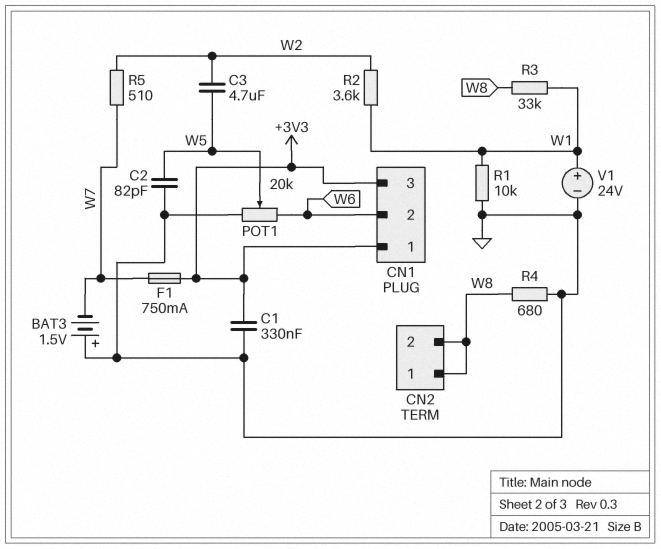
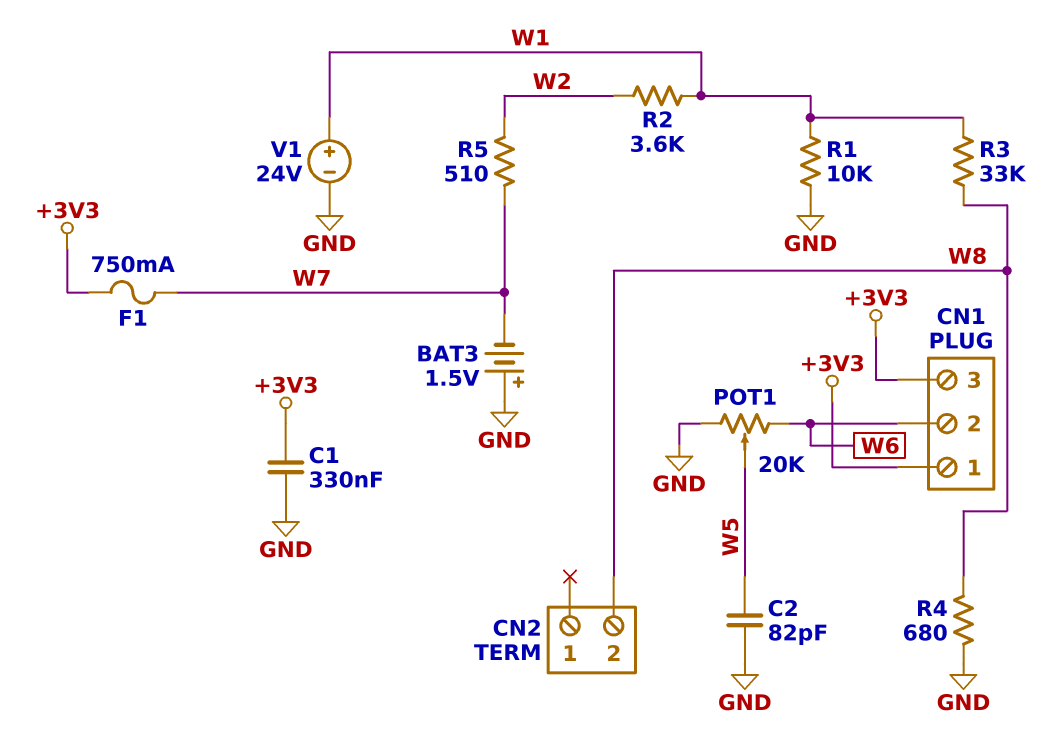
C3: 4.7uF (W2, W5) -> none
CN2 pin 1: W8 -> none

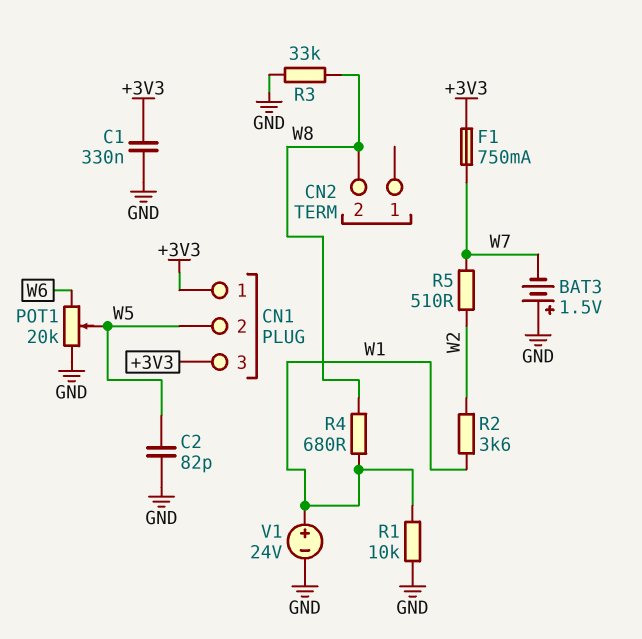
CN1 pin 2: W6 -> W5
R3: 33k (W1, W8) -> 33k (GND, W8)
R4: 680 (GND, W8) -> 680 (W1, W8)

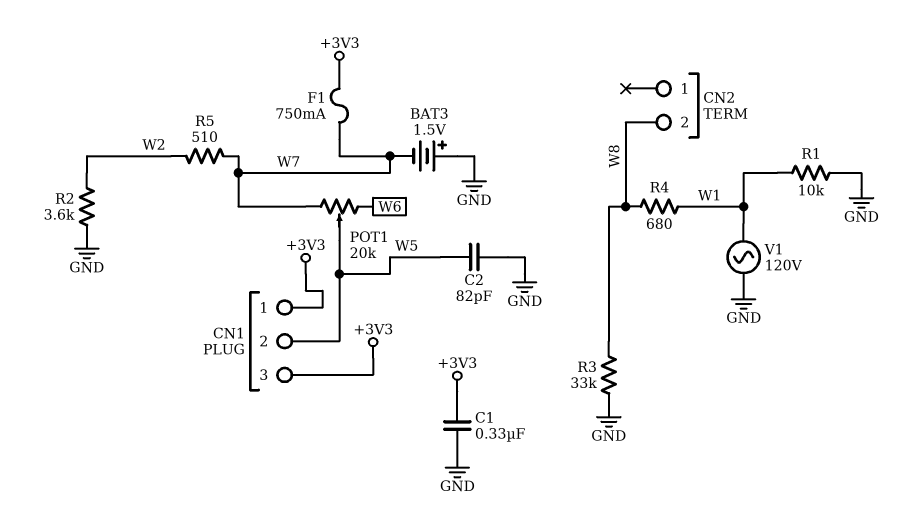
POT1: 20k (GND, W6, wiper W5) -> 20k (W6, W7, wiper W5)
R2: 3.6k (W1, W2) -> 3.6k (GND, W2)
V1: 24V (plus W1, minus GND) -> AC 120V (GND, W1)

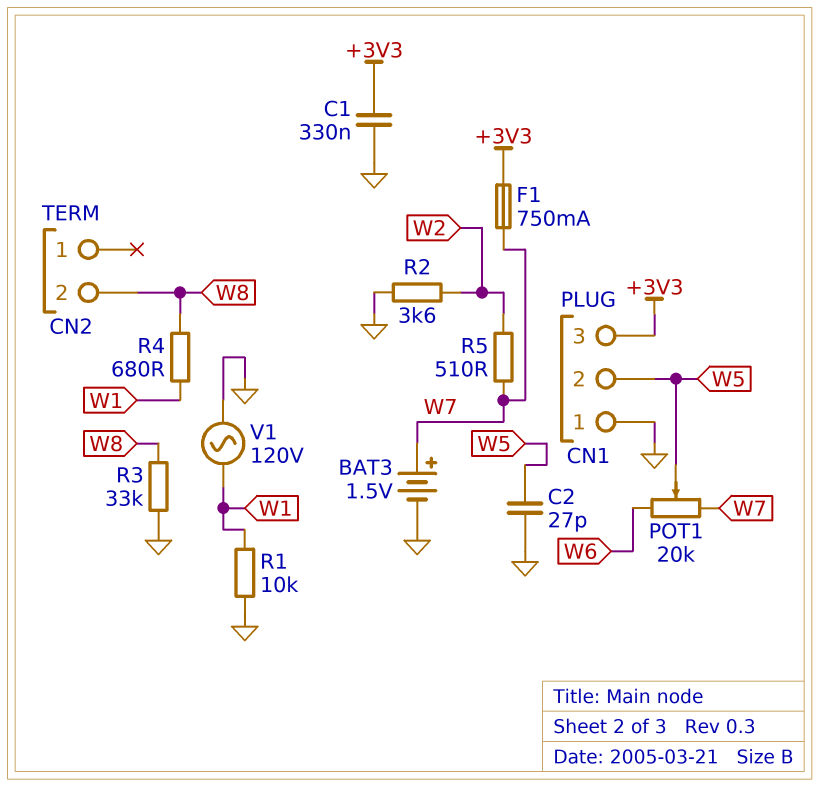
BAT3: 1.5V (plus GND, minus W7) -> 1.5V (plus W7, minus GND)
C2: 82pF (GND, W5) -> 27pF (GND, W5)
CN1 pin 1: +3V3 -> GND

